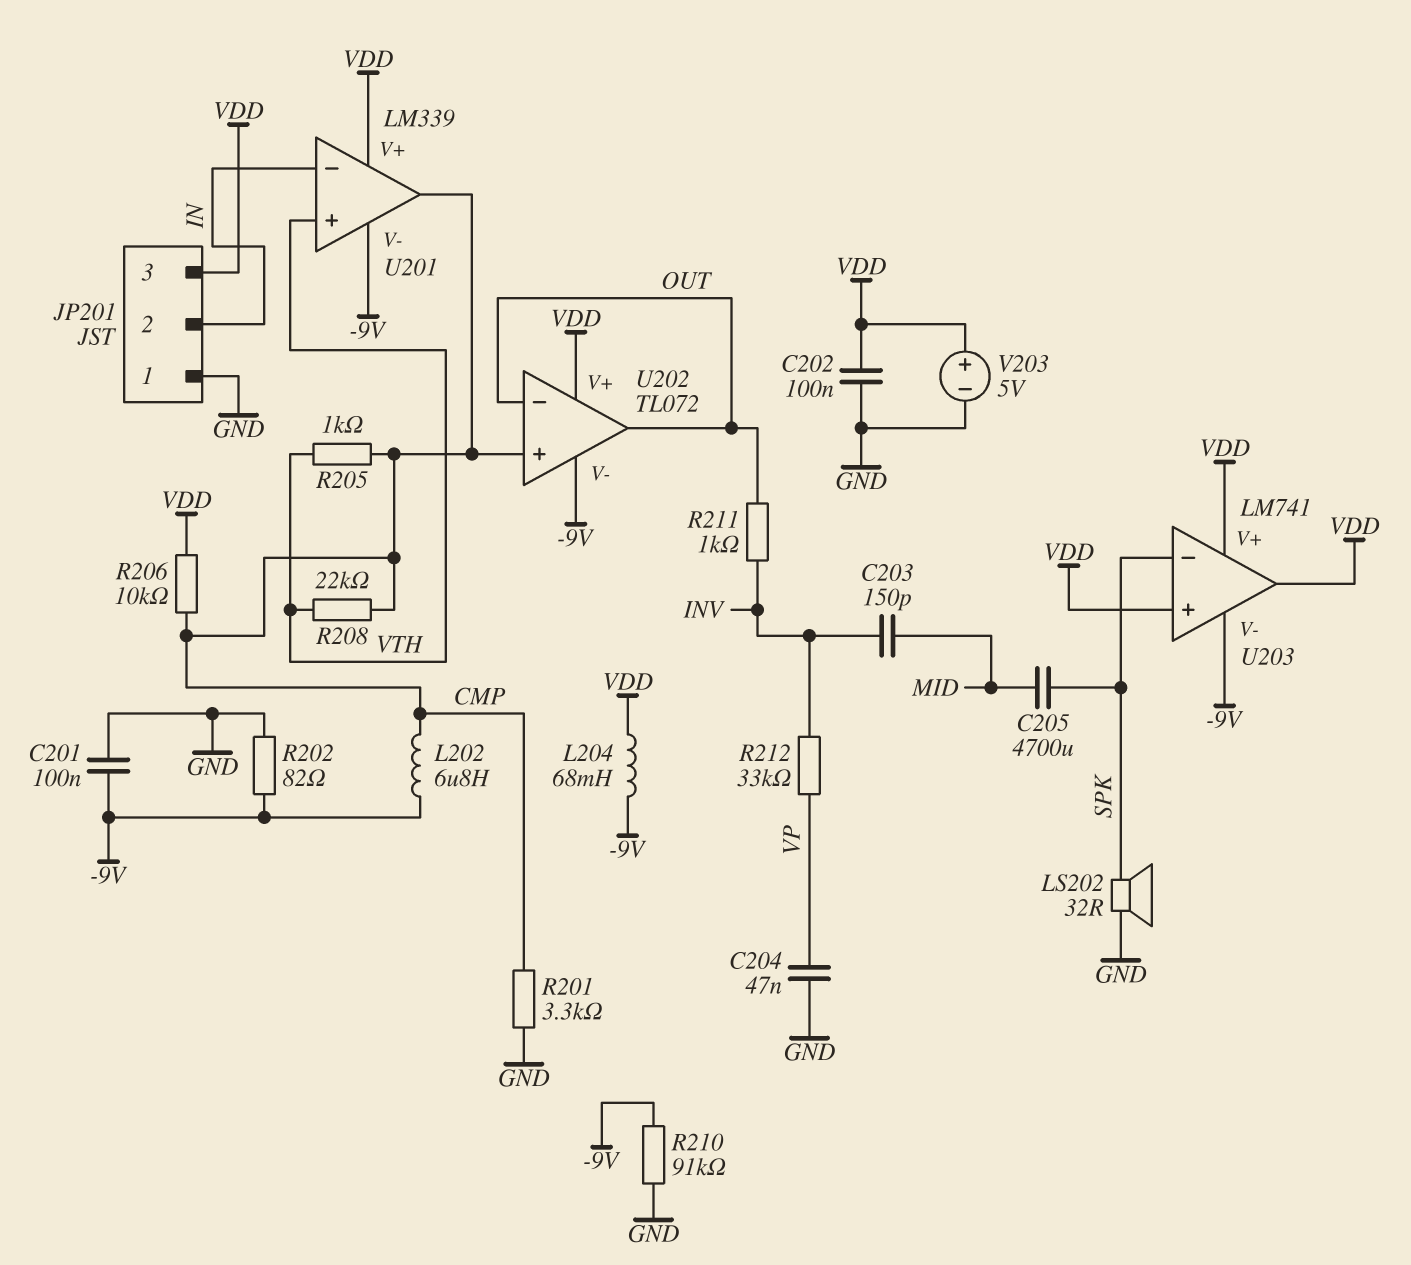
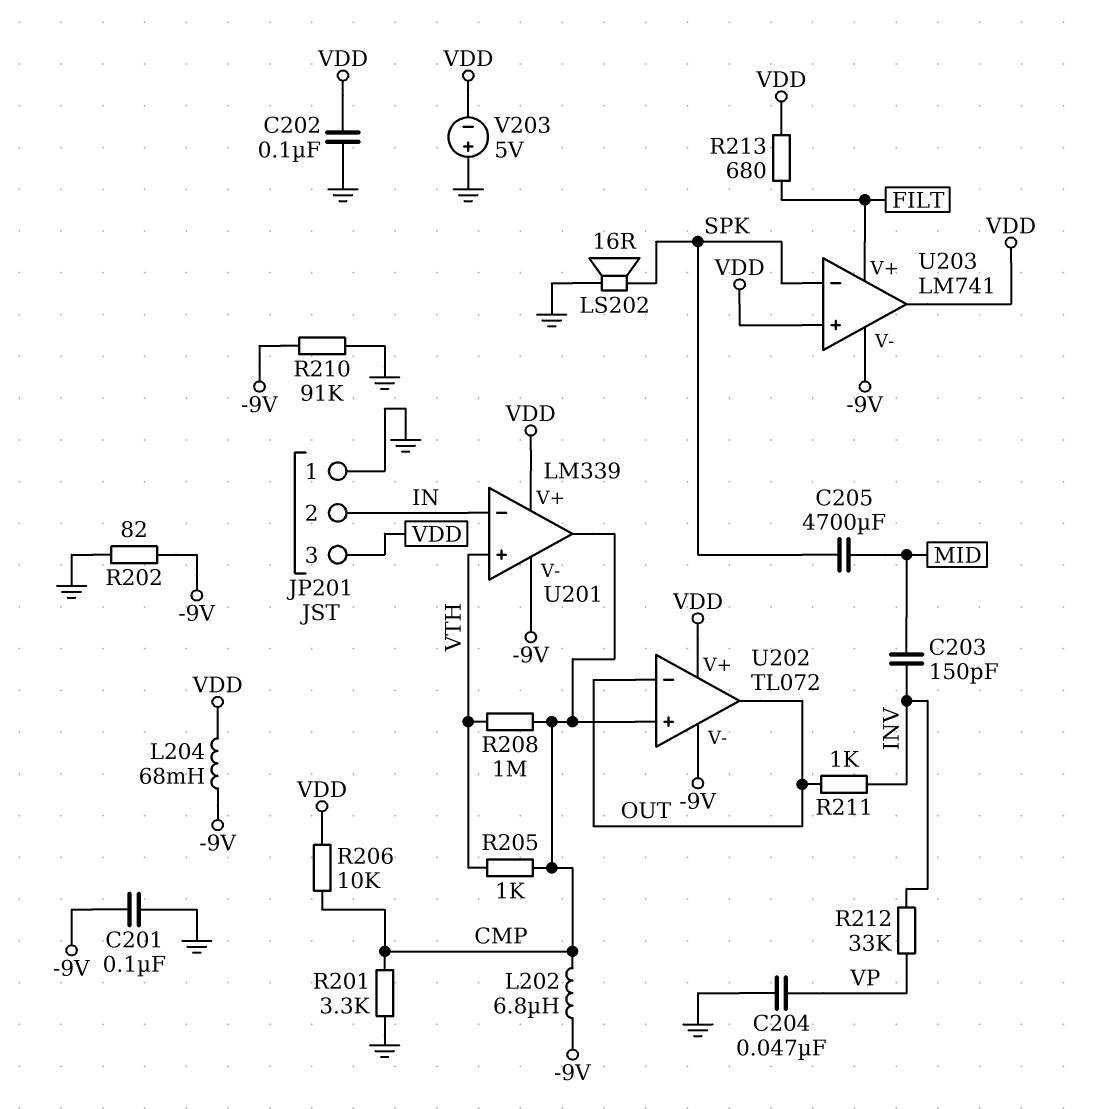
LS202: speaker 32R (GND, SPK) -> speaker 16R (GND, SPK)
R208: 22k (CMP, VTH) -> 1M (CMP, VTH)
R213: none -> 680 (FILT, VDD)
U203 pin V+: VDD -> FILT
V203: 5V (plus VDD, minus GND) -> 5V (plus GND, minus VDD)

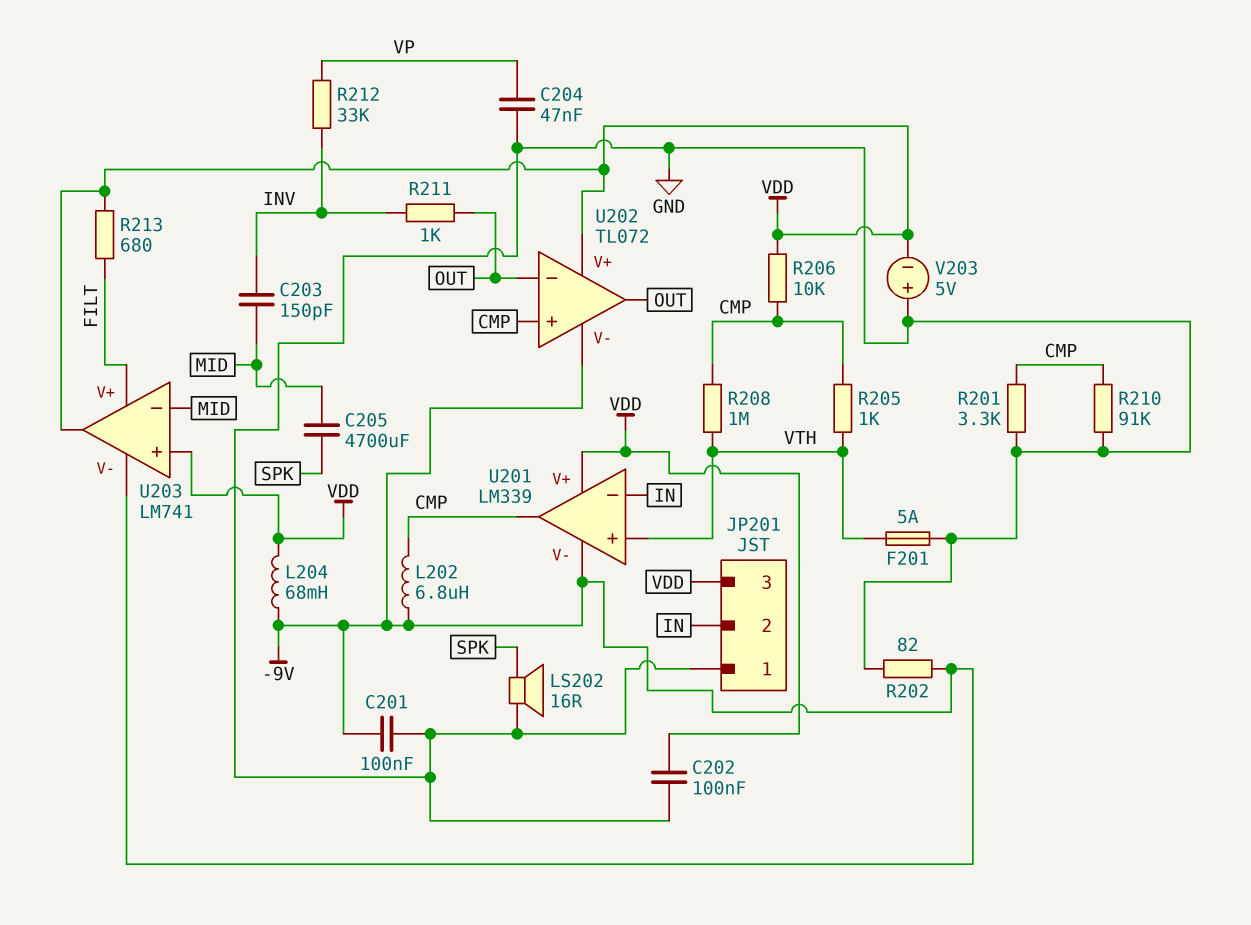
F201: none -> 5A (GND, VTH)
R210: 91k (-9V, GND) -> 91k (CMP, GND)
U203 pin in-: SPK -> MID

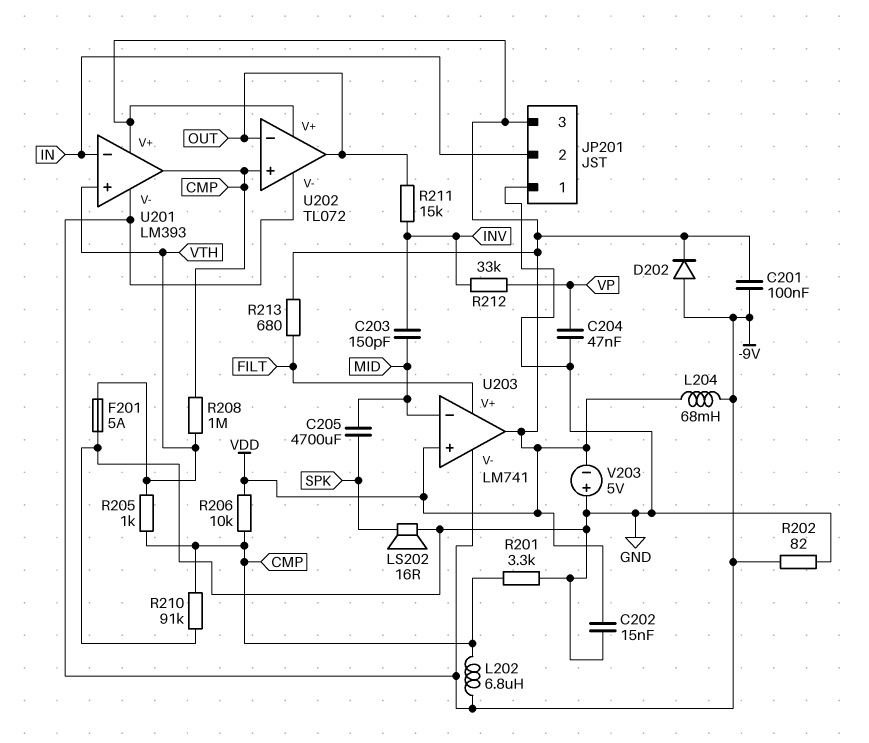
C201: 100nF (-9V, GND) -> 100nF (-9V, VDD)
C202: 100nF (GND, VDD) -> 15nF (GND, VDD)
D202: none -> diode (A -9V, K VDD)
R211: 1k (INV, OUT) -> 15k (INV, OUT)
U201: LM339 -> LM393

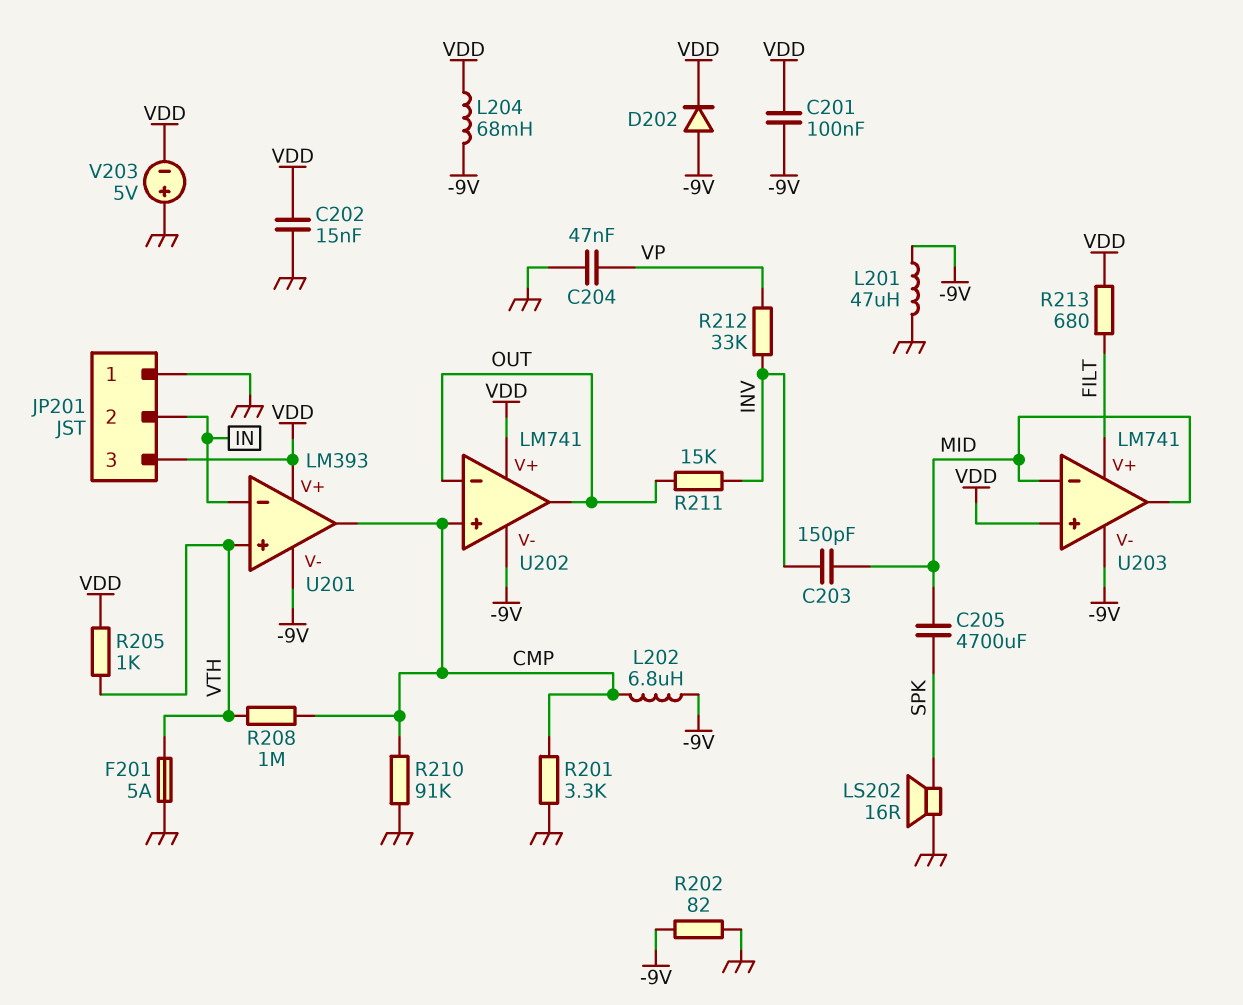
L201: none -> 47uH (-9V, GND)
R205: 1k (CMP, VTH) -> 1k (VDD, VTH)
R206: 10k (CMP, VDD) -> none
U202: TL072 -> LM741
U203 pin out: VDD -> MID

